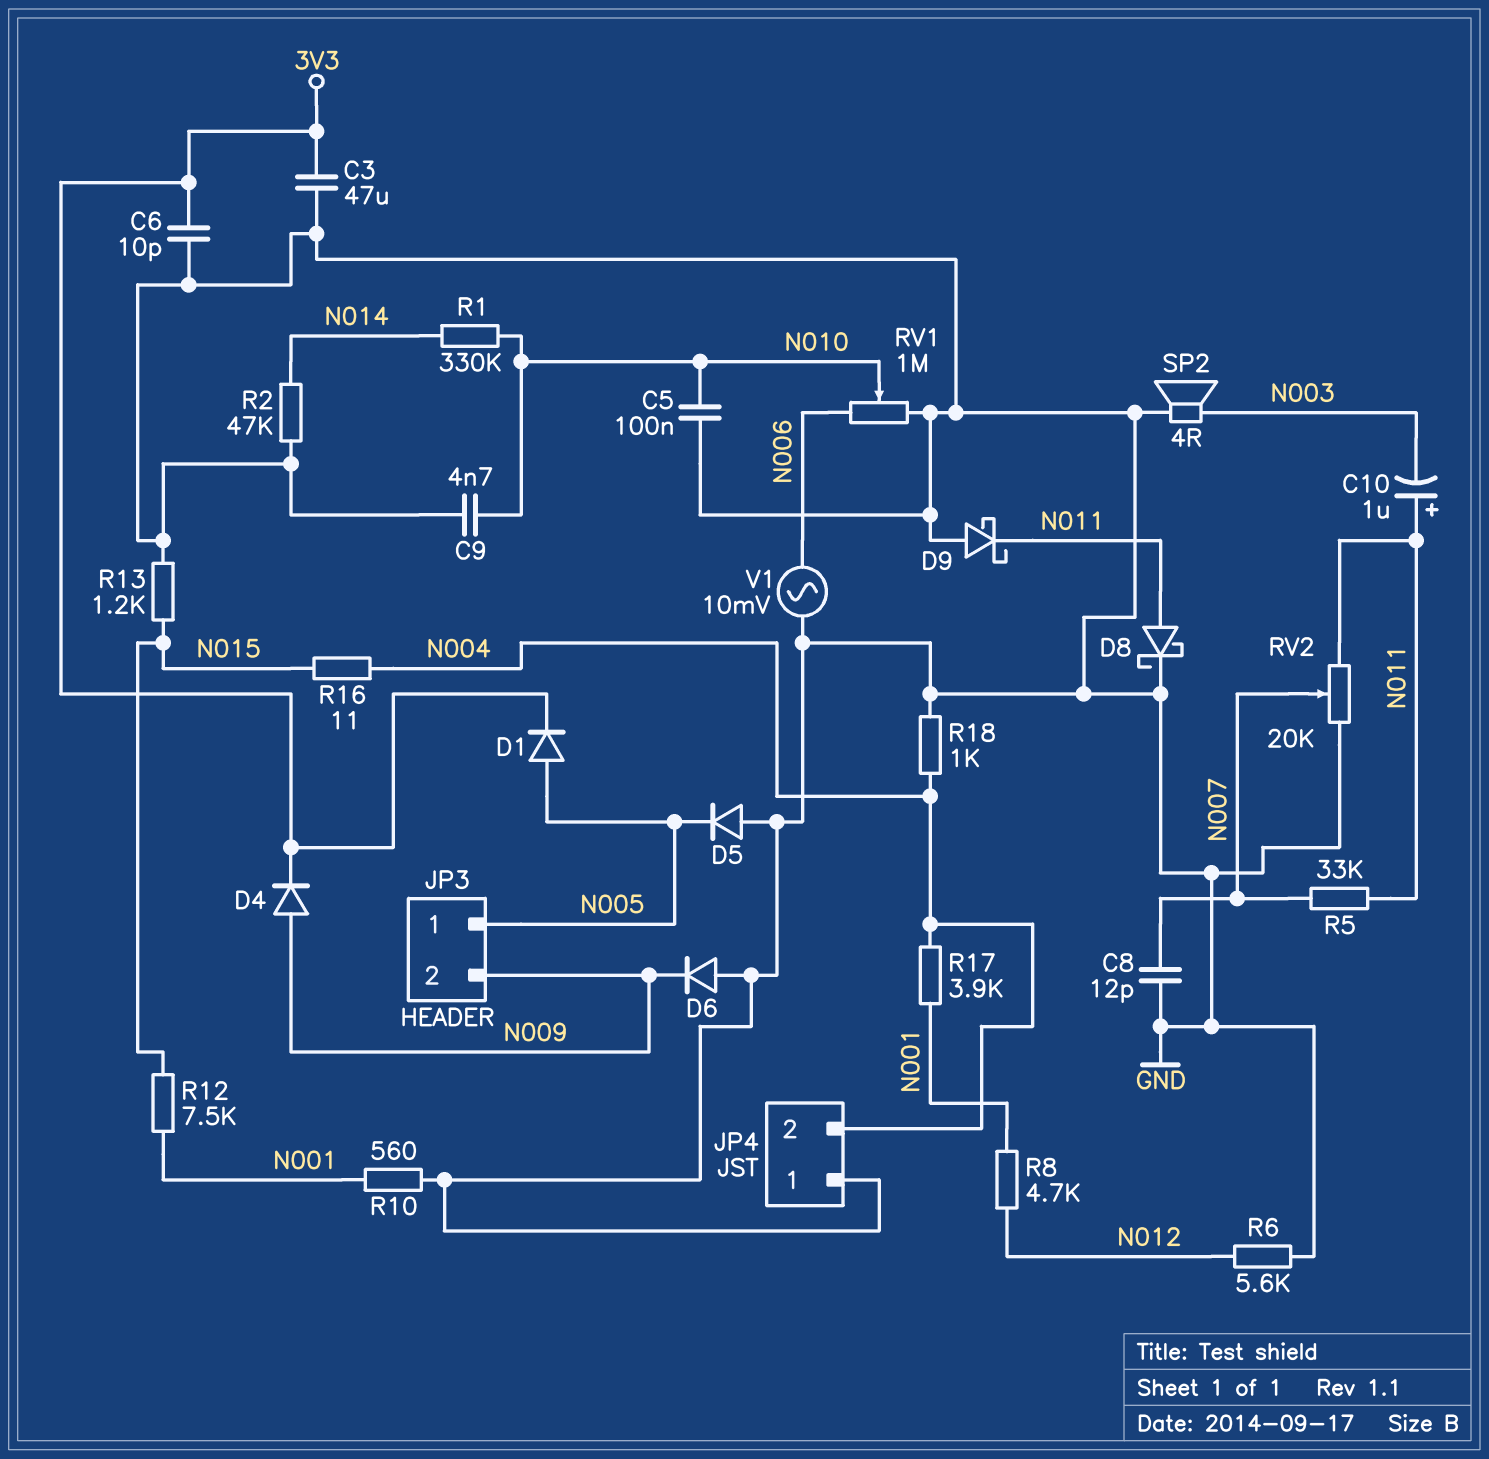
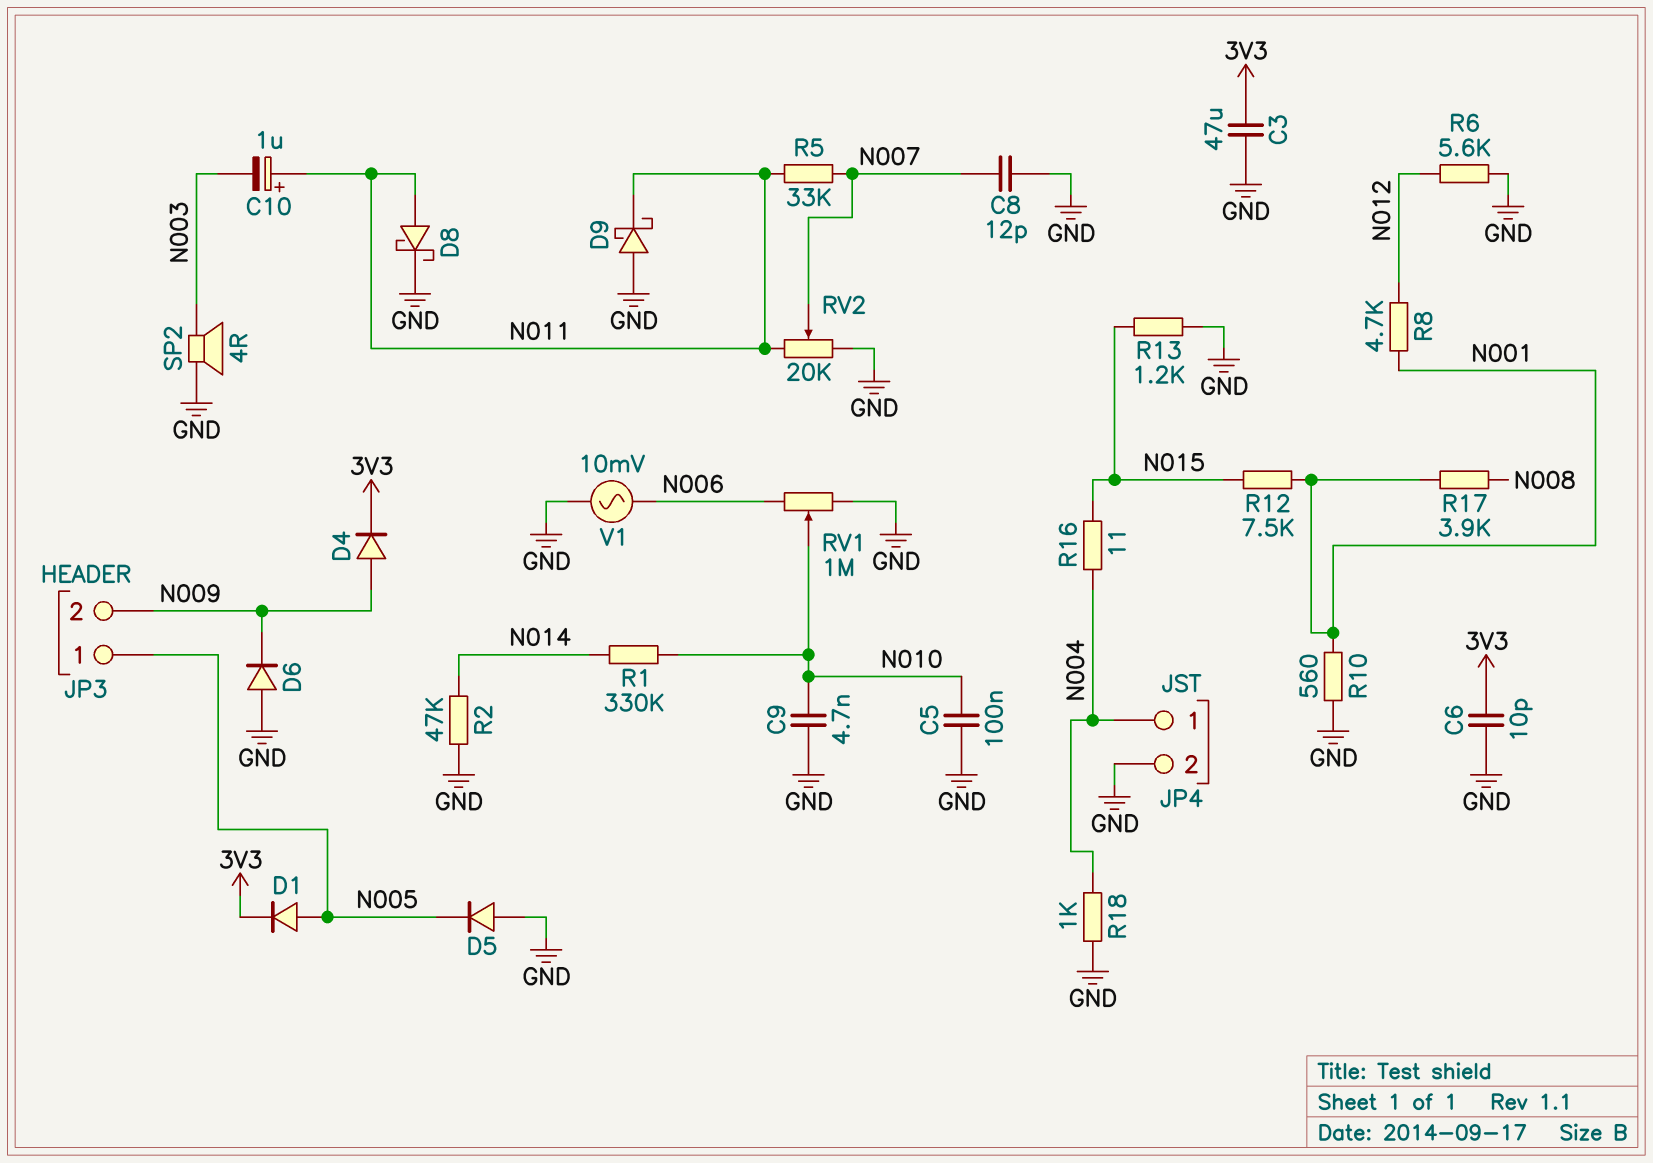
JP4 pin 1: GND -> N004
JP4 pin 2: N004 -> GND
R17: 3.9k (N001, N004) -> 3.9k (N001, N008)

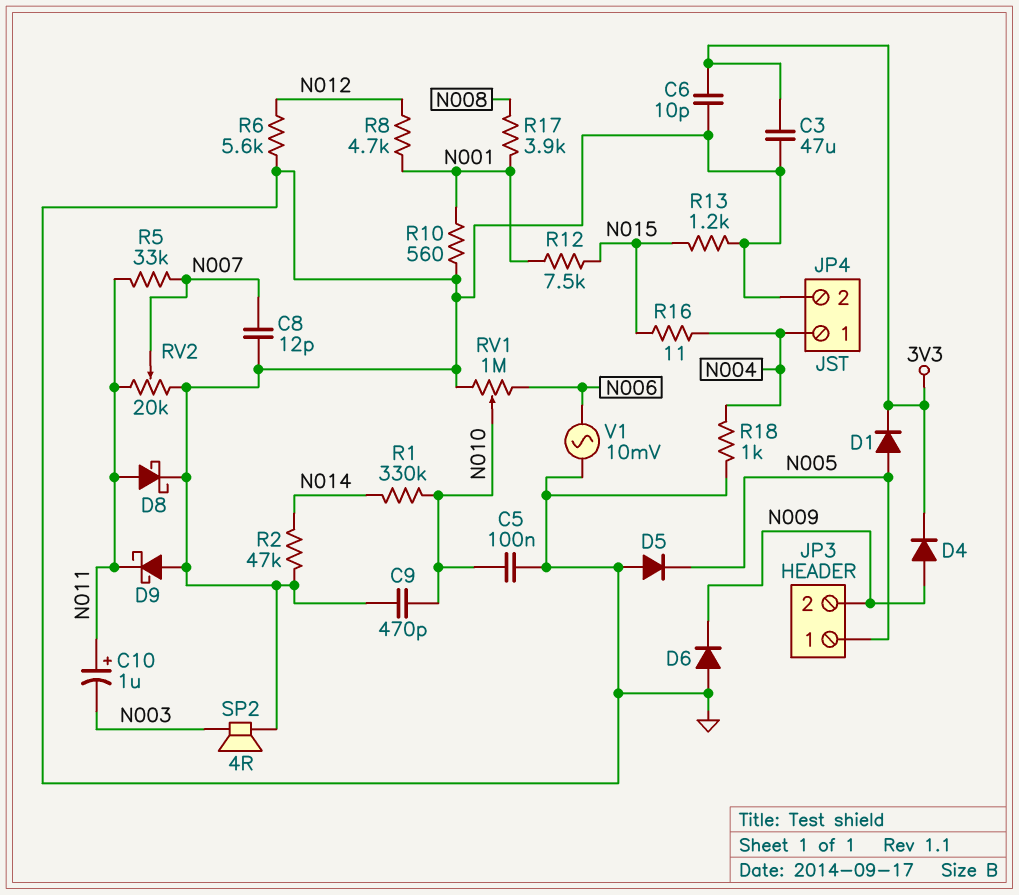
C9: 4.7nF (GND, N010) -> 470pF (GND, N010)

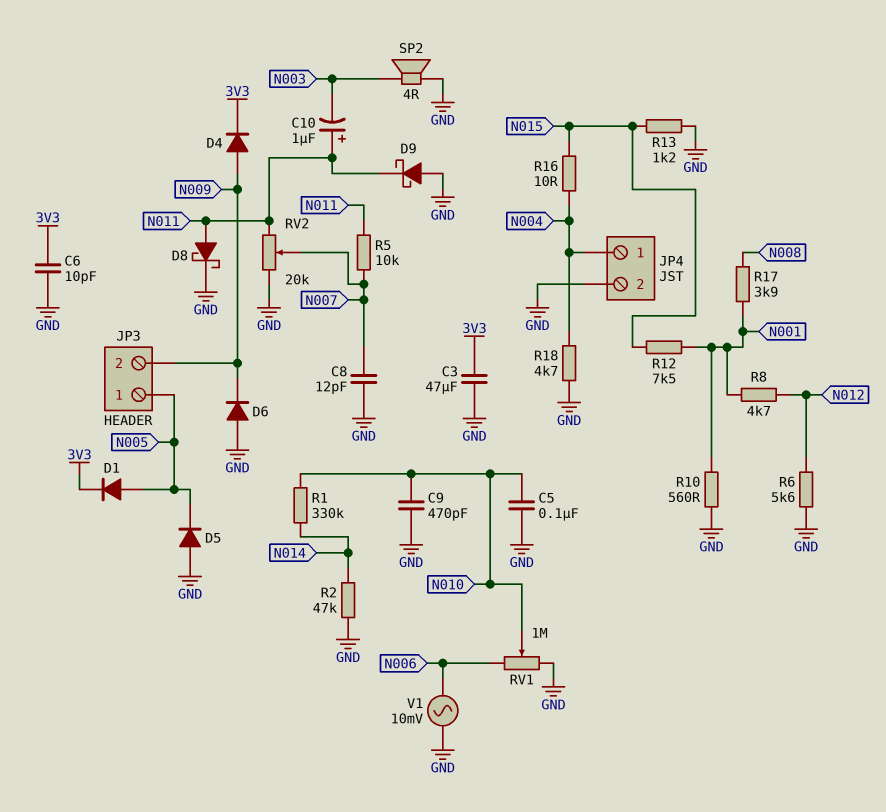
R5: 33k (N007, N011) -> 10k (N007, N011)
R16: 11 (N004, N015) -> 10 (N004, N015)
R18: 1k (GND, N004) -> 4.7k (GND, N004)

